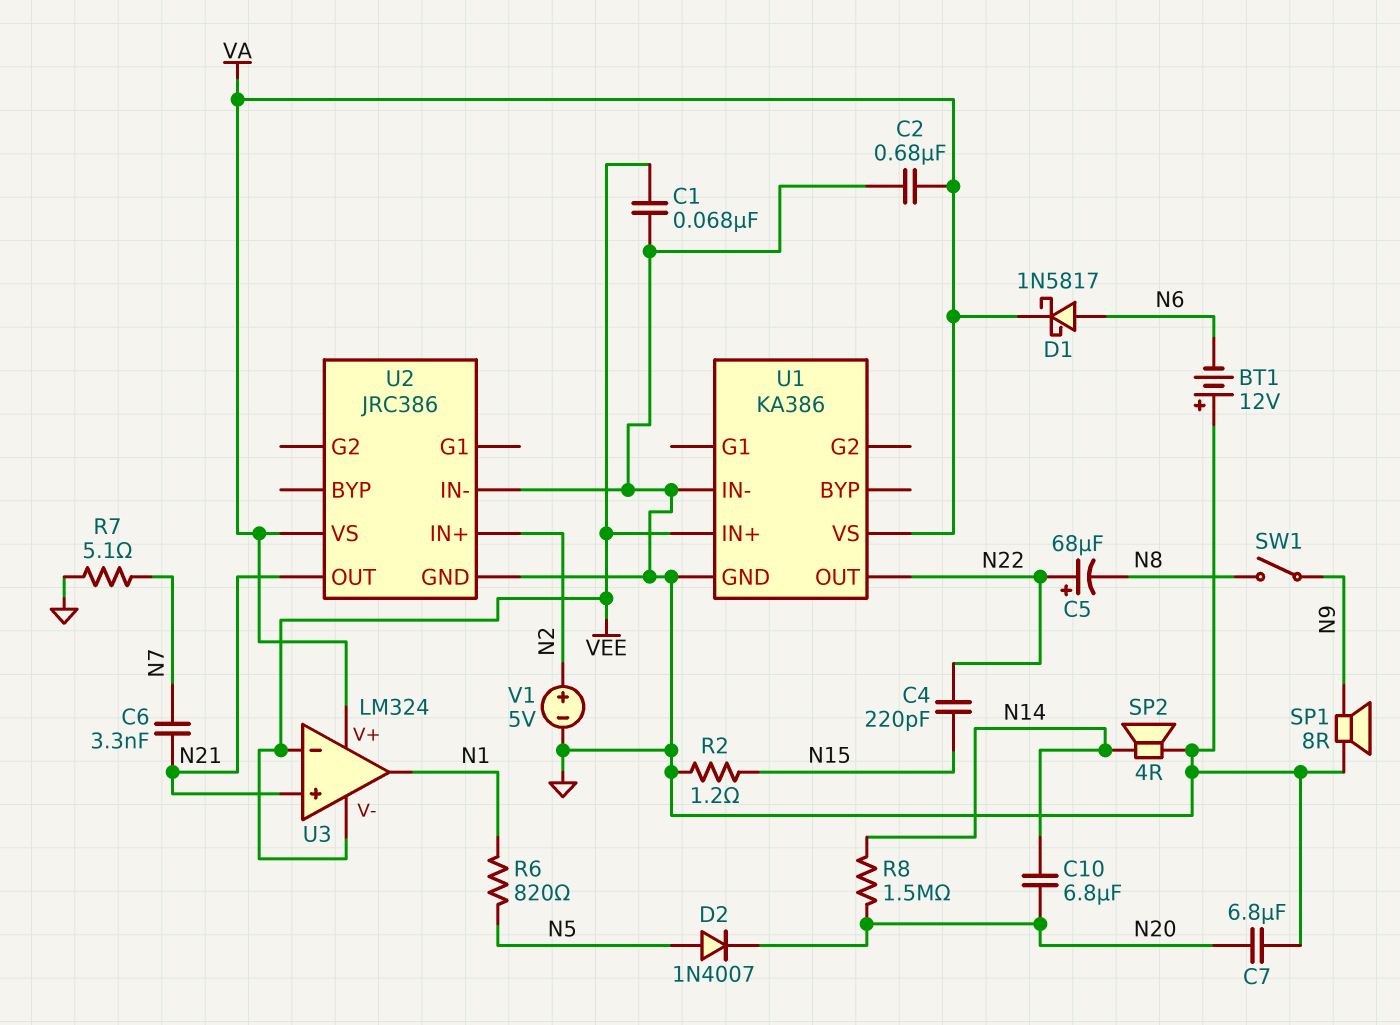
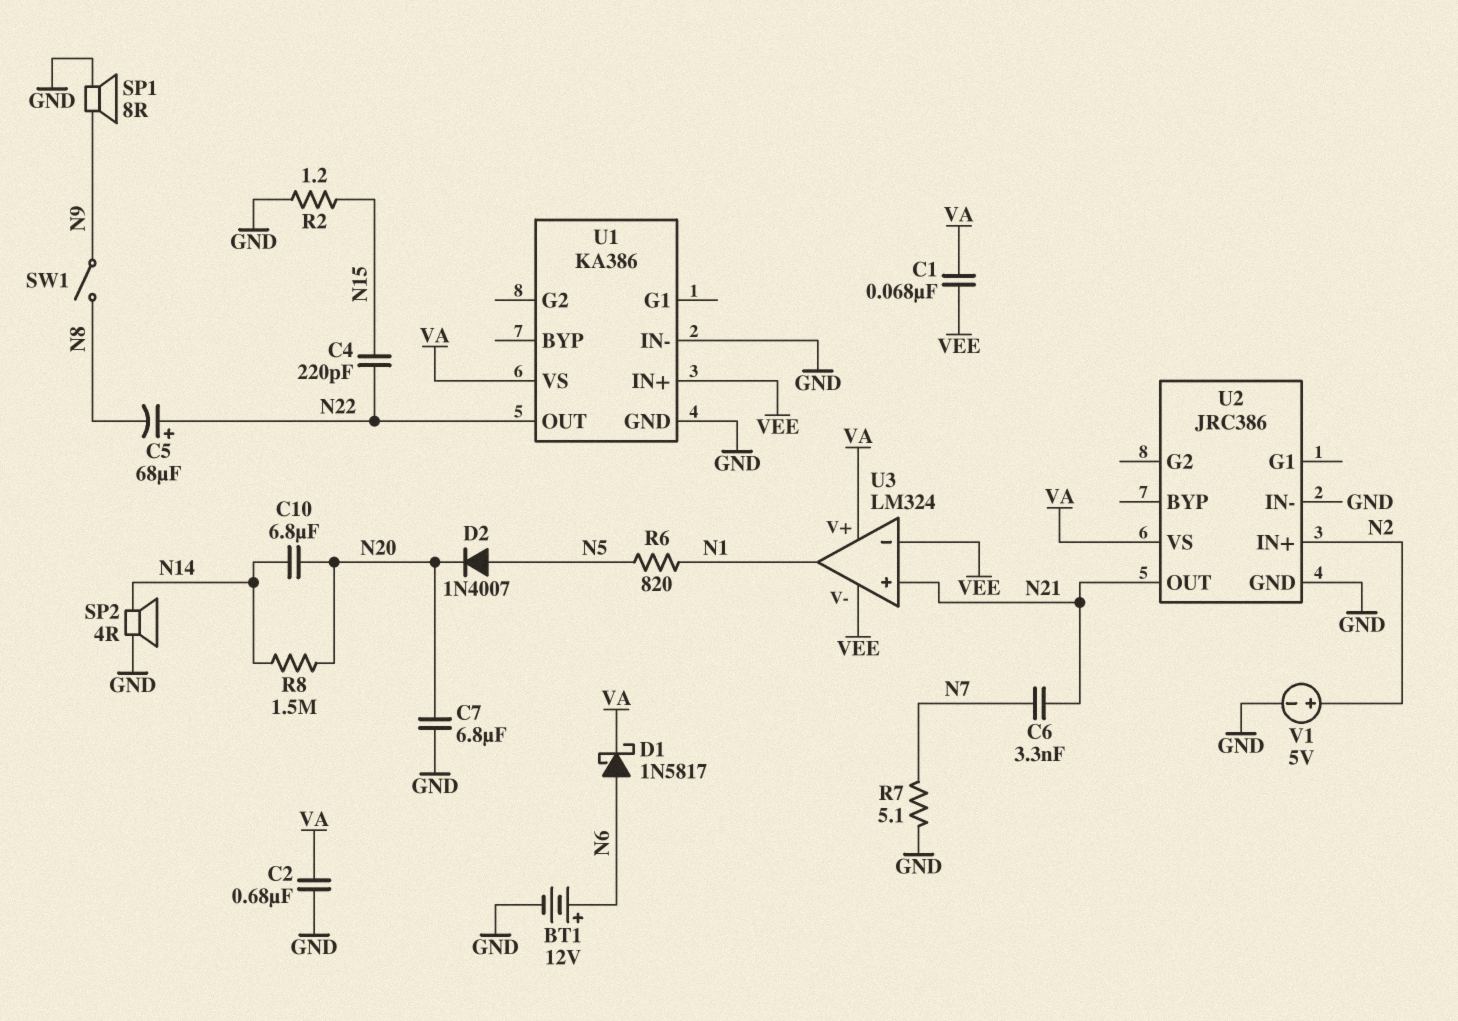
BT1: 12V (plus GND, minus N6) -> 12V (plus N6, minus GND)
C1: 68nF (GND, VEE) -> 68nF (VA, VEE)

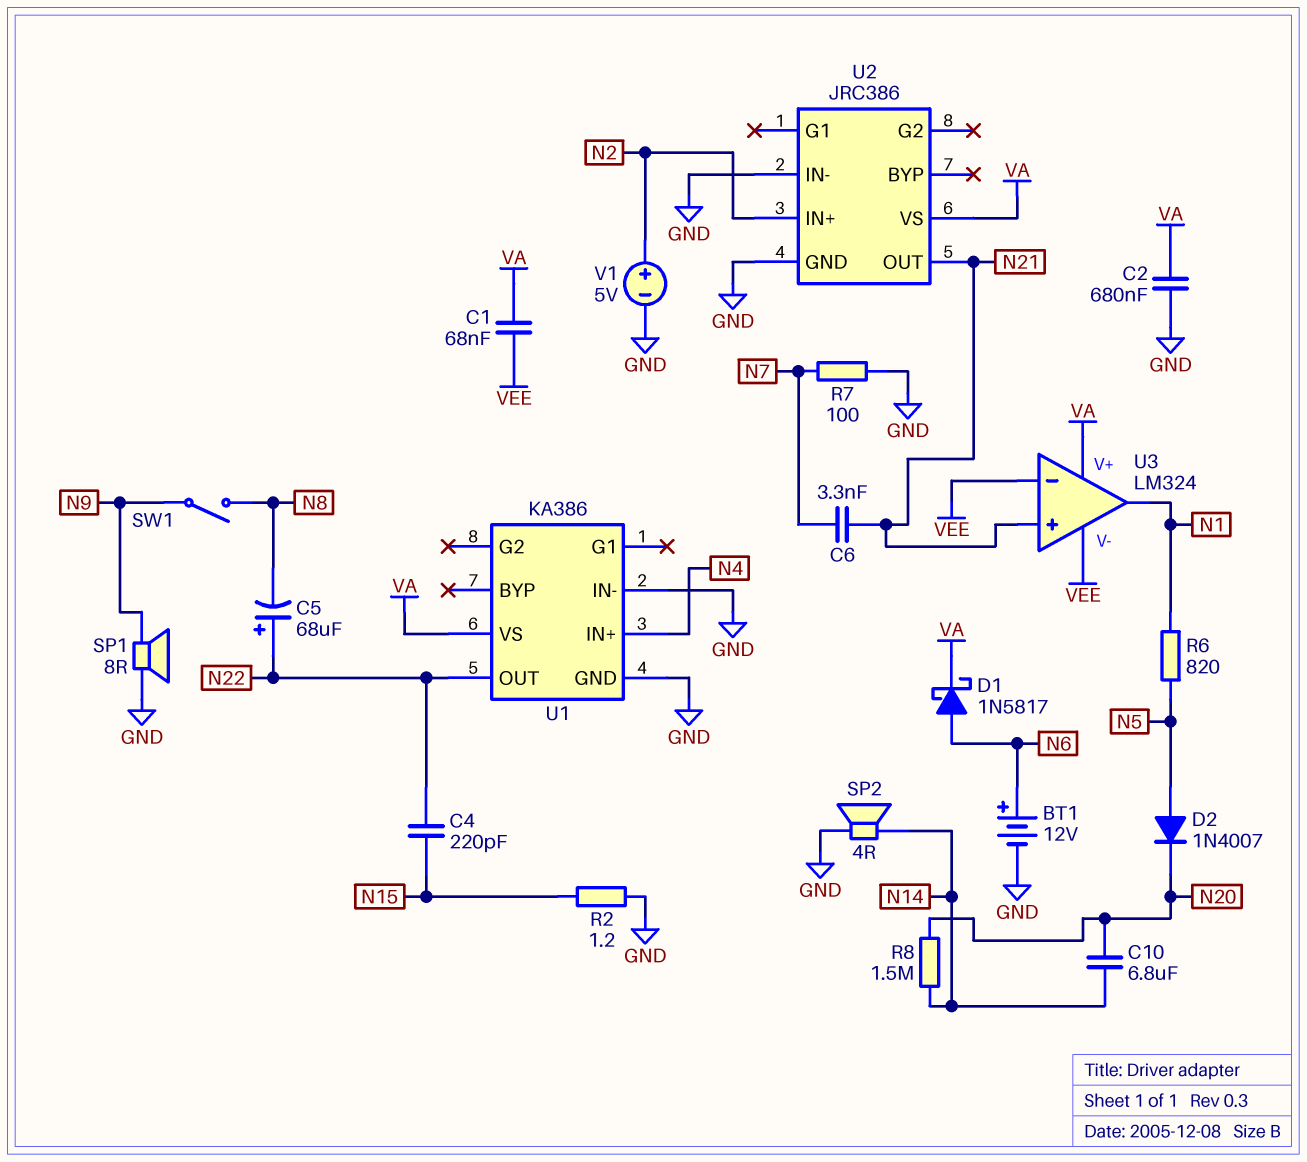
C7: 6.8uF (GND, N20) -> none
R7: 5.1 (GND, N7) -> 100 (GND, N7)
U1 pin IN+: VEE -> N4

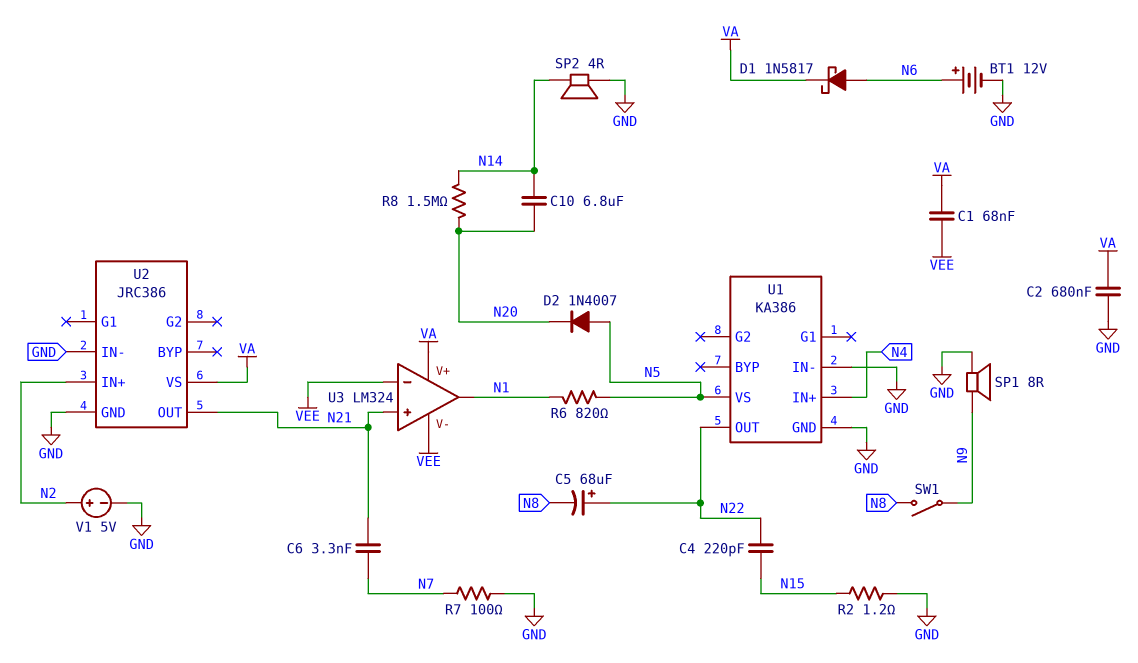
U1 pin VS: VA -> N5

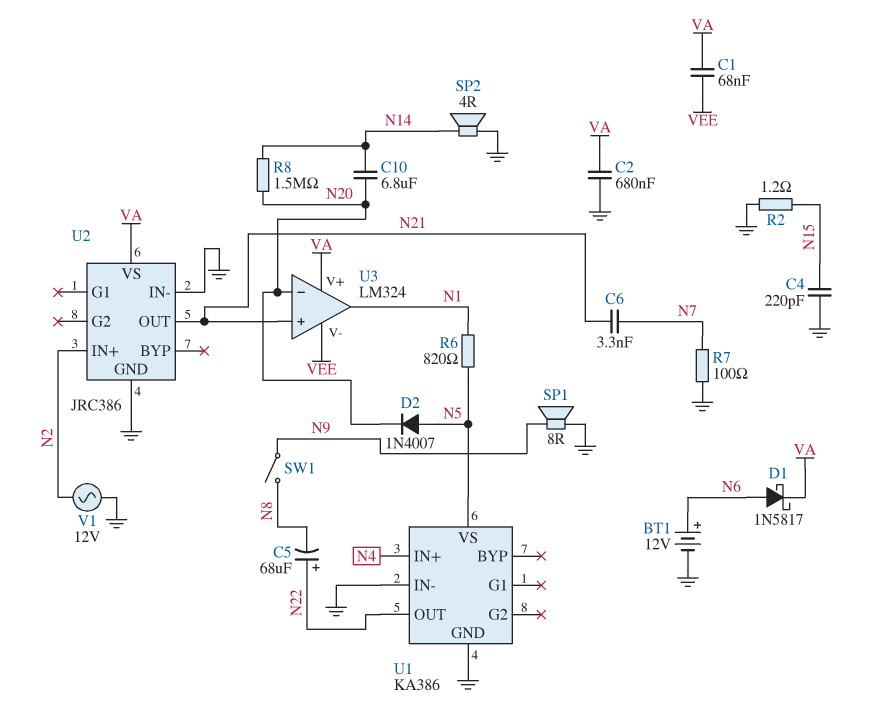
C4: 220pF (N15, N22) -> 220pF (GND, N15)
U3 pin in-: VEE -> N20
V1: 5V (plus N2, minus GND) -> AC 12V (GND, N2)

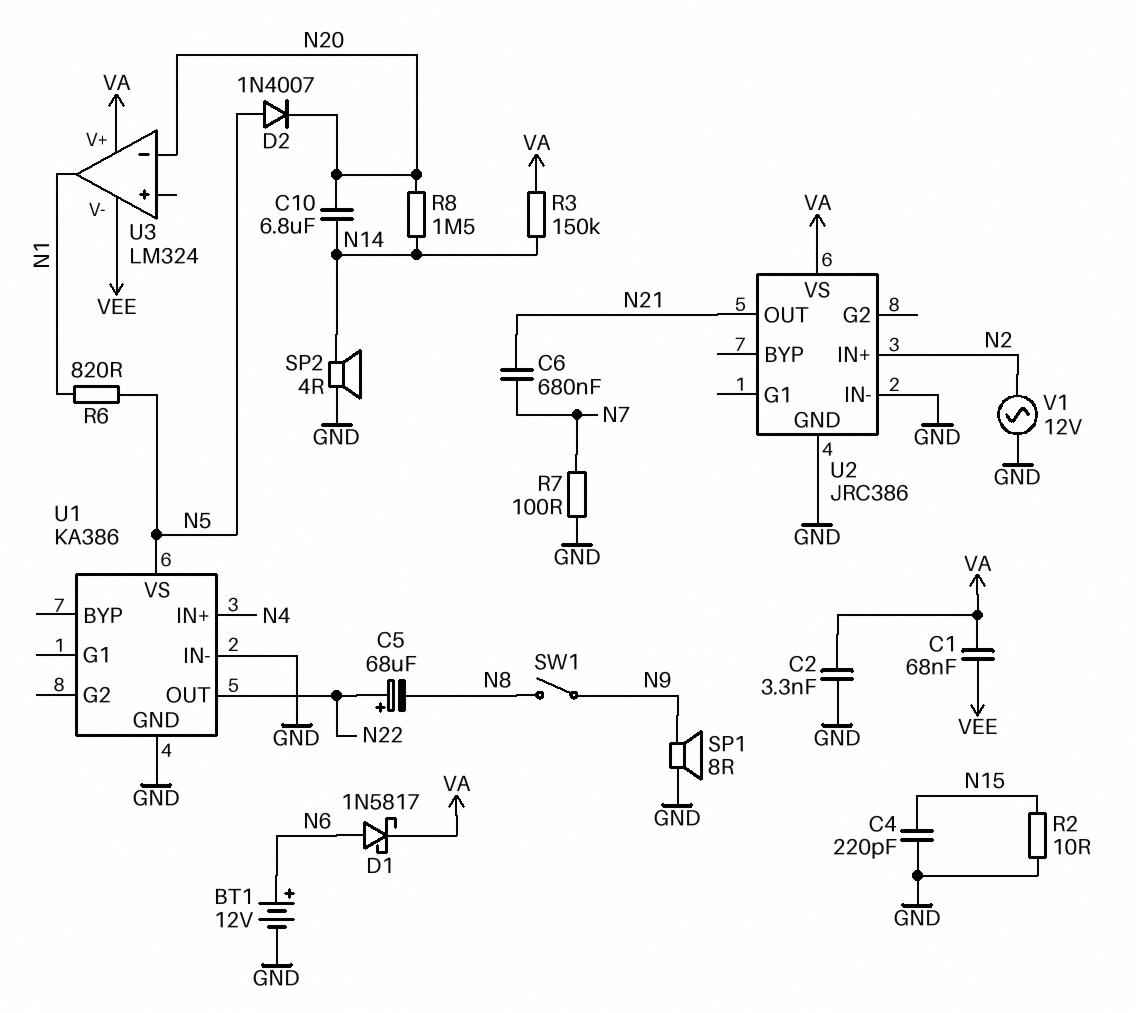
C2: 680nF (GND, VA) -> 3.3nF (GND, VA)
C6: 3.3nF (N7, N21) -> 680nF (N7, N21)
R2: 1.2 (GND, N15) -> 10 (GND, N15)
R3: none -> 150k (N14, VA)
U3 pin in+: N21 -> none

